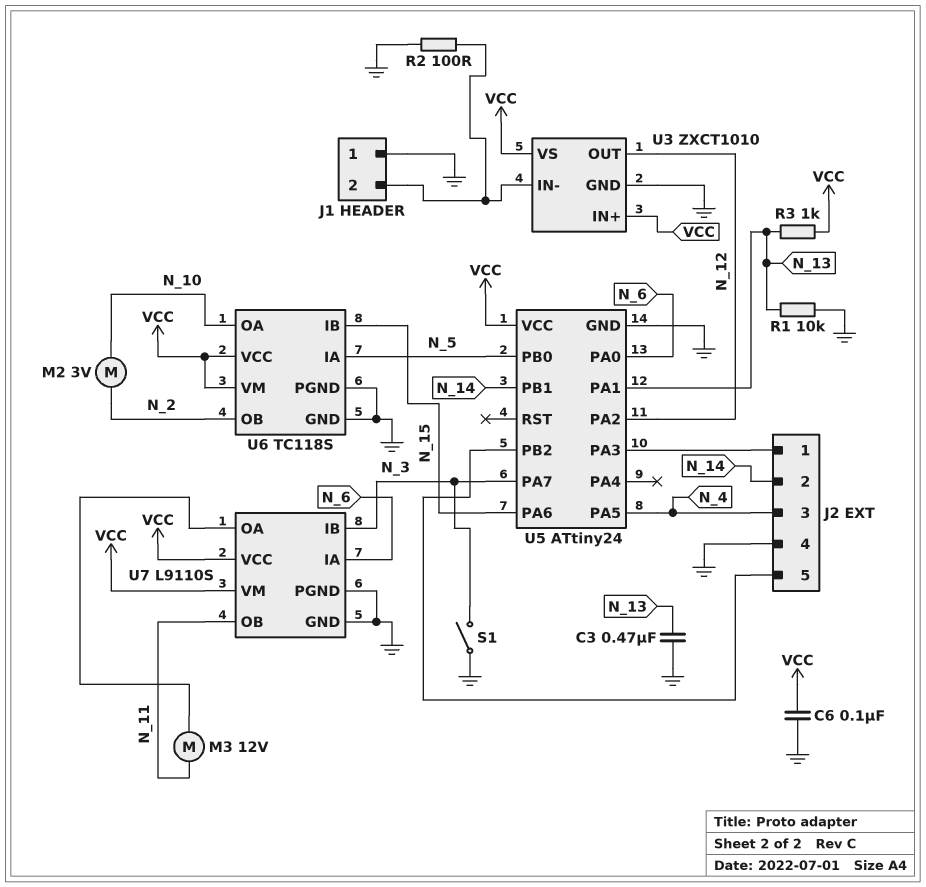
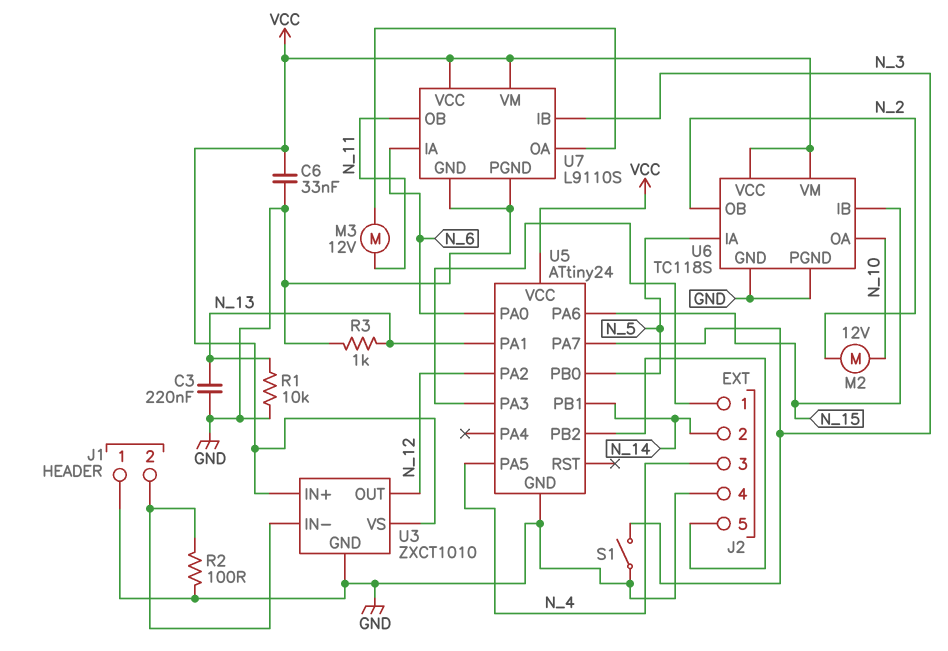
C3: 470nF (GND, N_13) -> 220nF (GND, N_13)
C6: 100nF (GND, VCC) -> 33nF (GND, VCC)
M2: motor 3V (N_2, N_10) -> motor 12V (N_2, N_10)
R3: 1k (N_13, VCC) -> 1k (GND, N_13)

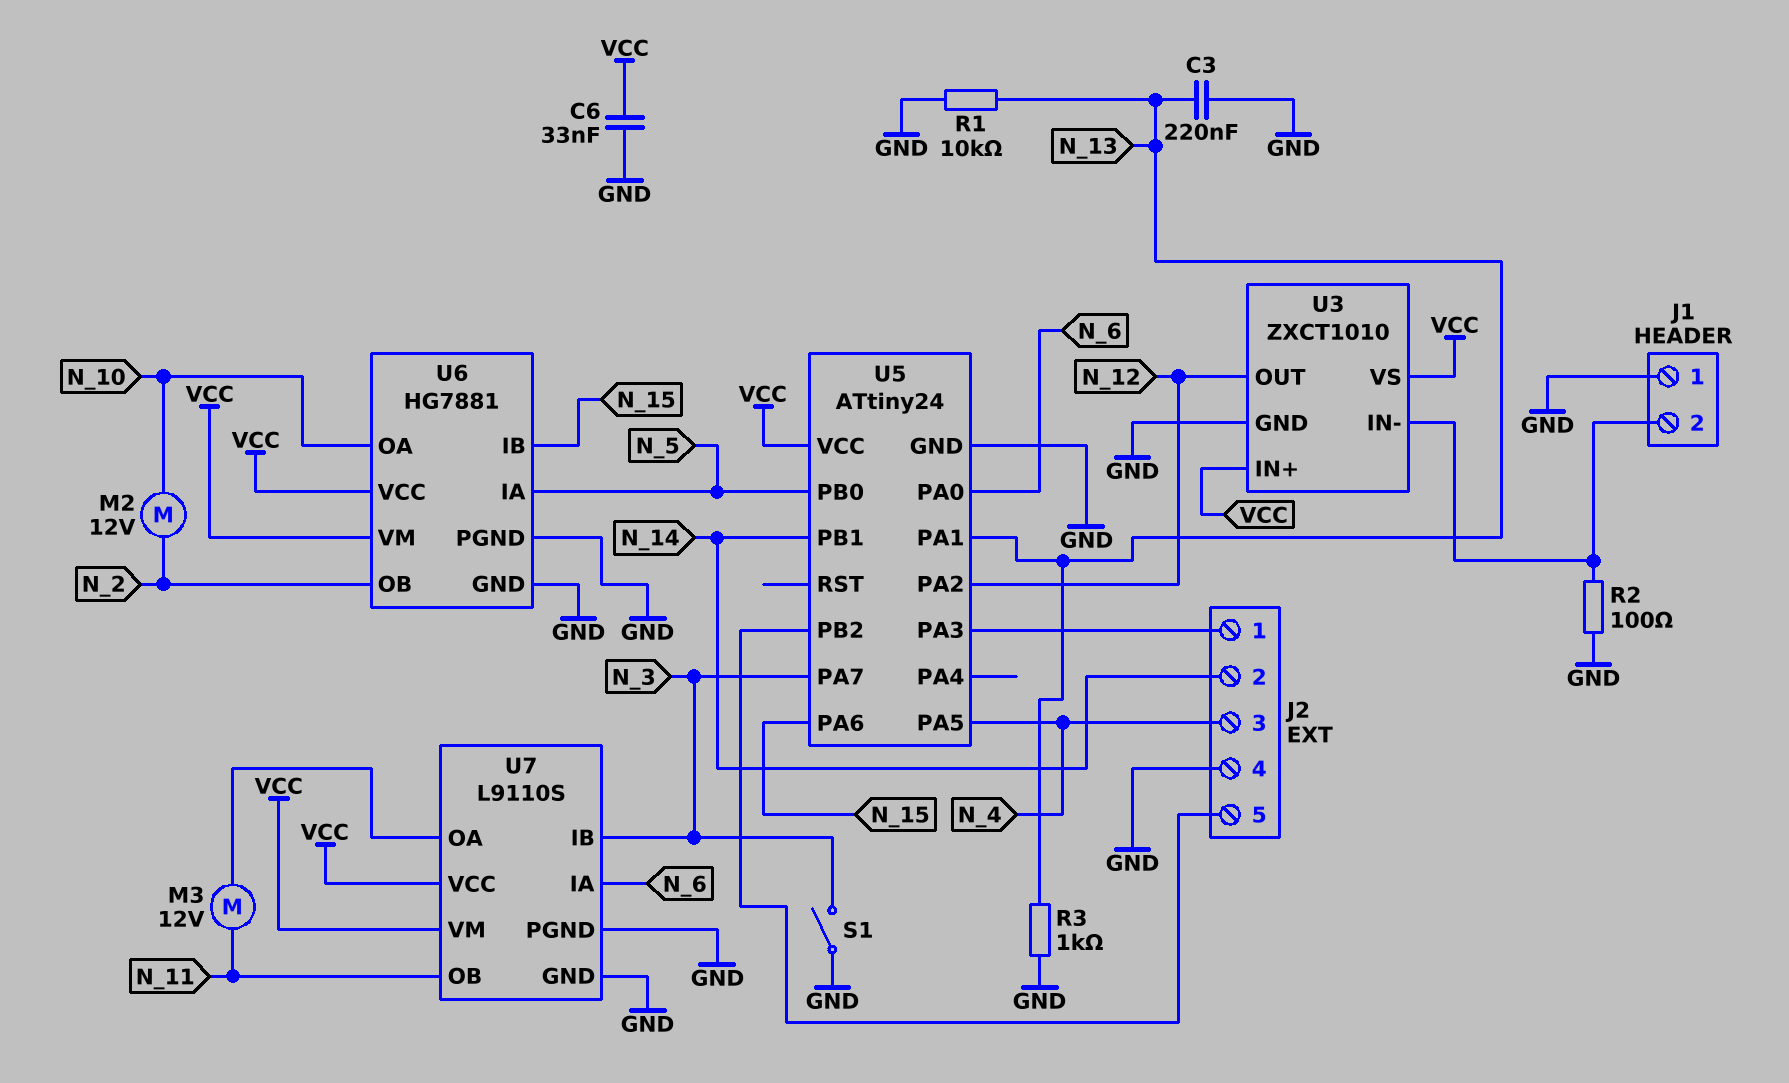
U6: TC118S -> HG7881

